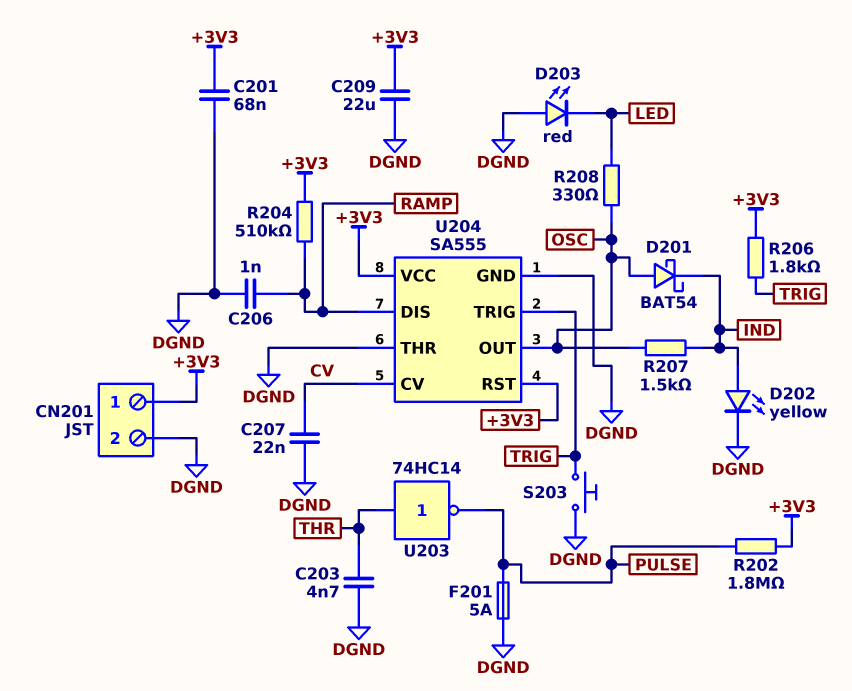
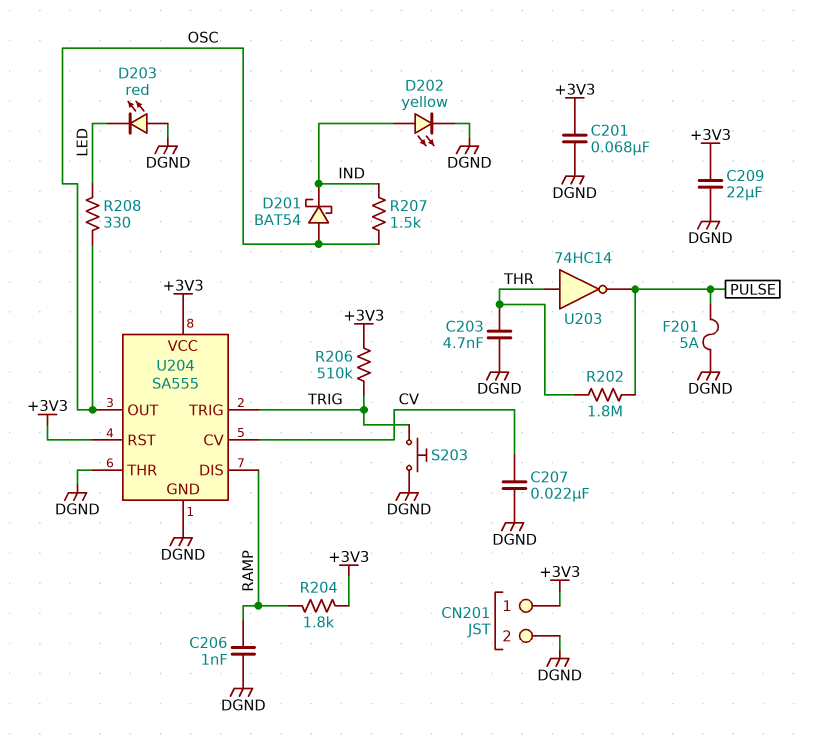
R202: 1.8M (+3V3, PULSE) -> 1.8M (PULSE, THR)
R204: 510k (+3V3, RAMP) -> 1.8k (+3V3, RAMP)
R206: 1.8k (+3V3, TRIG) -> 510k (+3V3, TRIG)

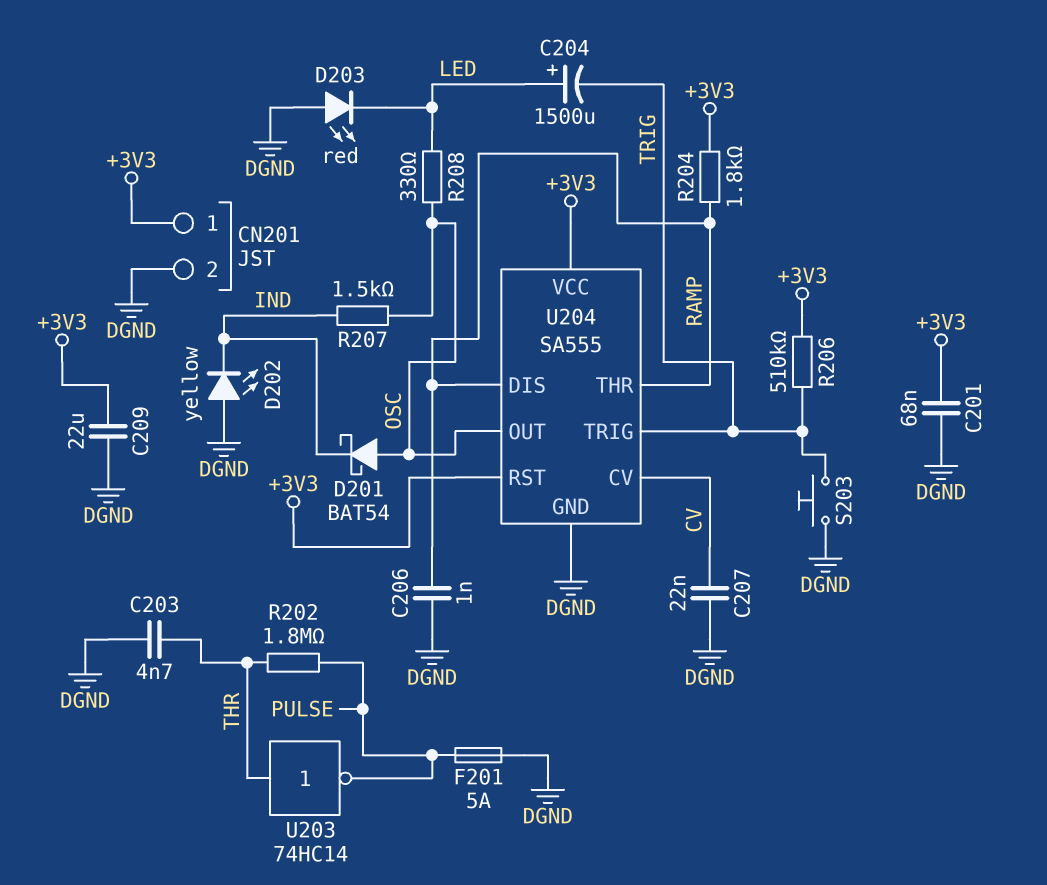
C204: none -> 1500uF (plus LED, minus TRIG)
D202: LED yellow (A IND, K DGND) -> LED yellow (A DGND, K IND)
U204 pin THR: DGND -> RAMP

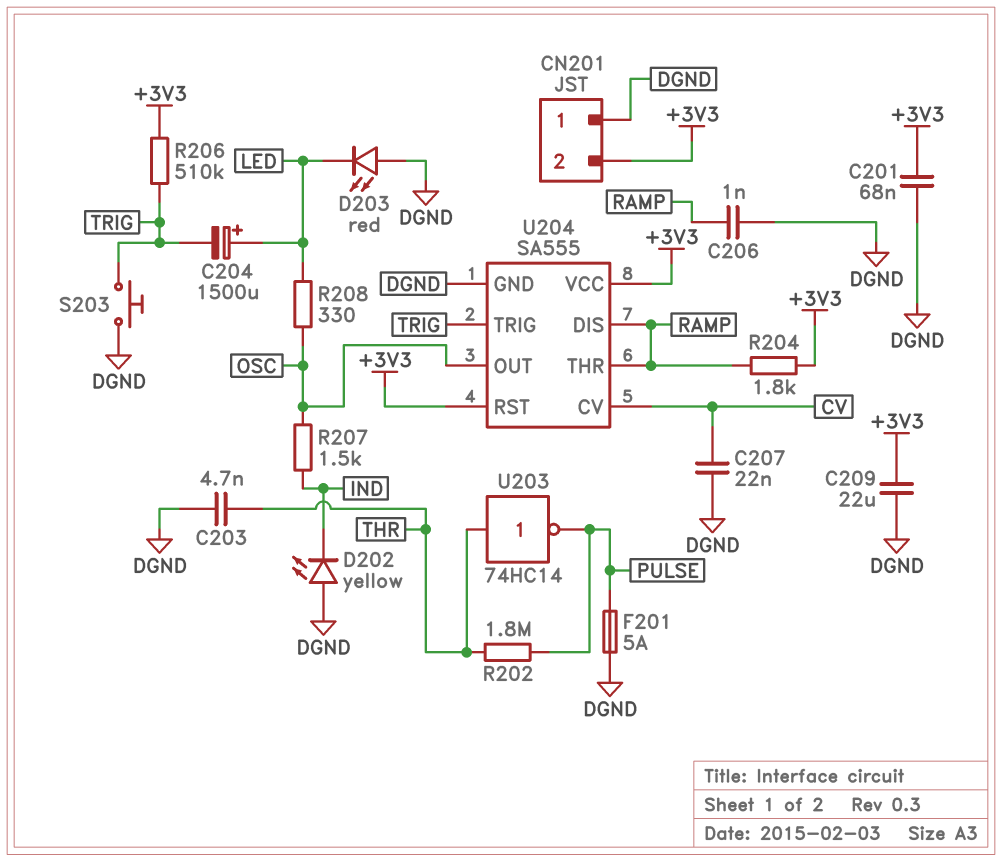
CN201 pin 1: +3V3 -> DGND
CN201 pin 2: DGND -> +3V3
D201: schottky BAT54 (A OSC, K IND) -> none

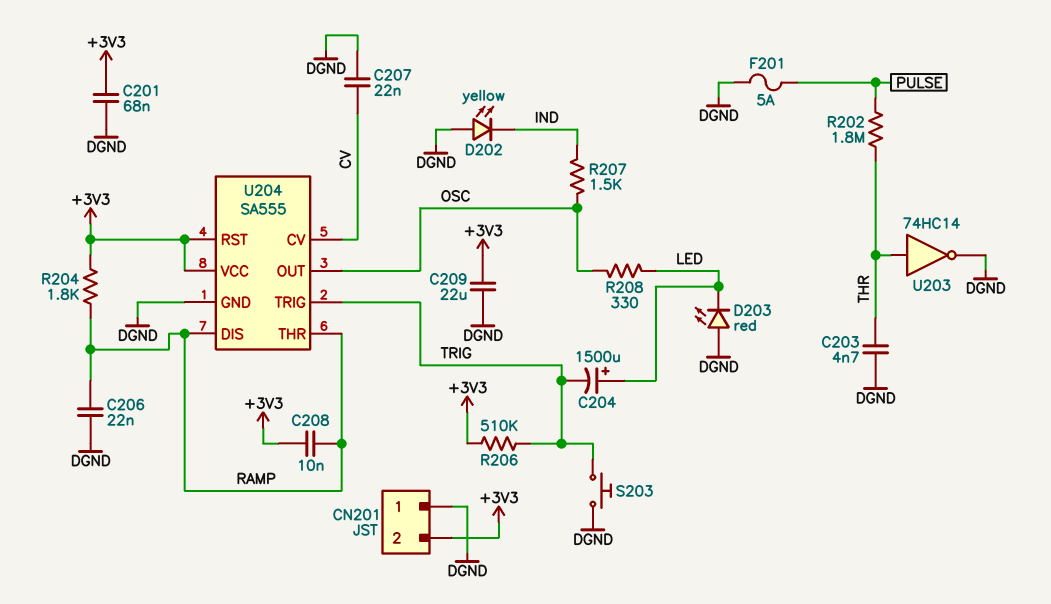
C206: 1nF (DGND, RAMP) -> 22nF (DGND, RAMP)
C208: none -> 10nF (+3V3, RAMP)
U203: NOT 74HC14 (in THR, out PULSE) -> NOT 74HC14 (in THR, out DGND)

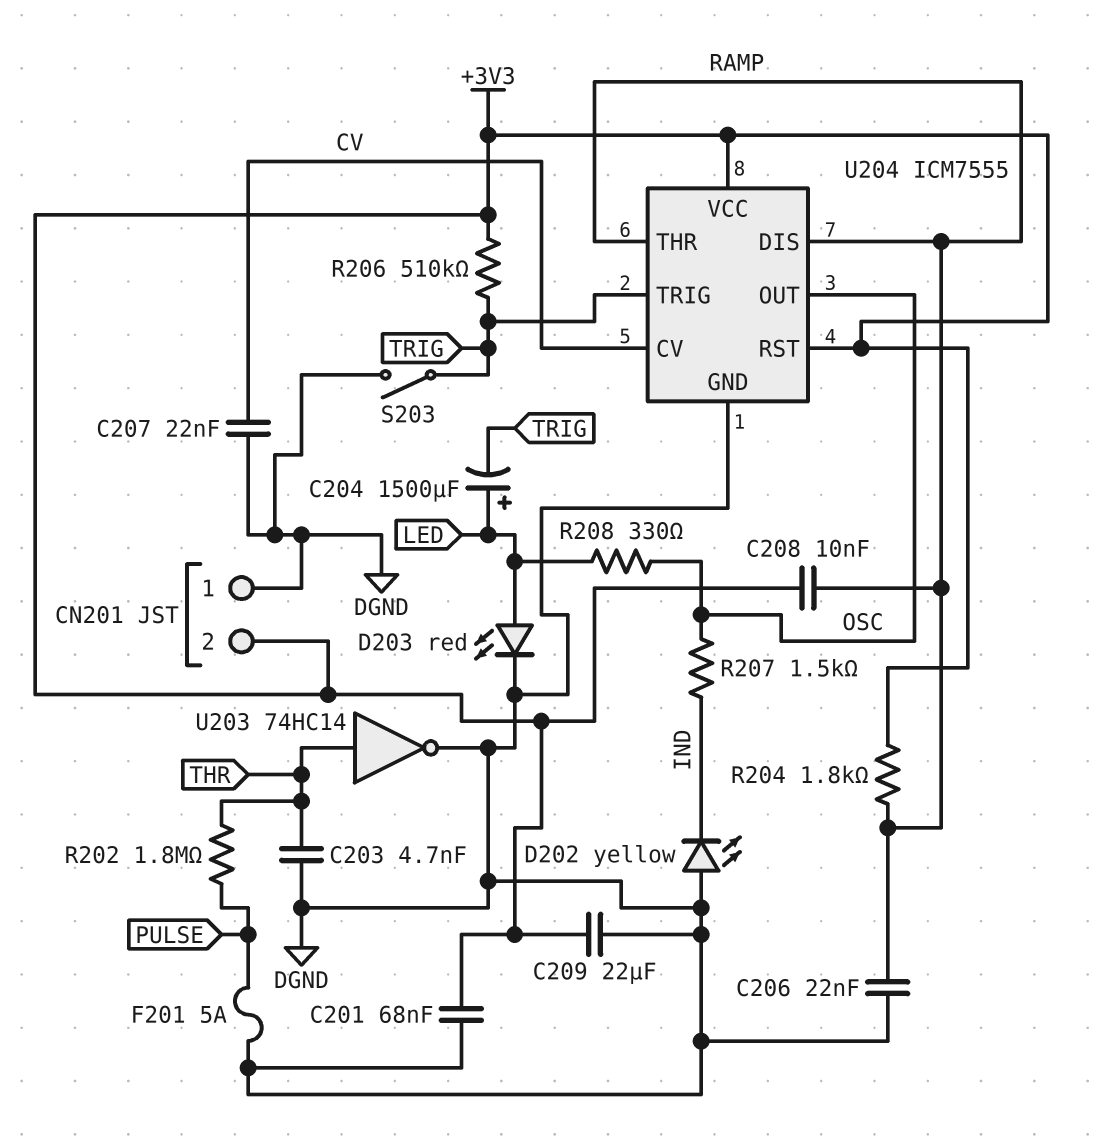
D203: LED red (A DGND, K LED) -> LED red (A LED, K DGND)
S203: button (DGND, TRIG) -> switch (DGND, TRIG)
U204: SA555 -> ICM7555

